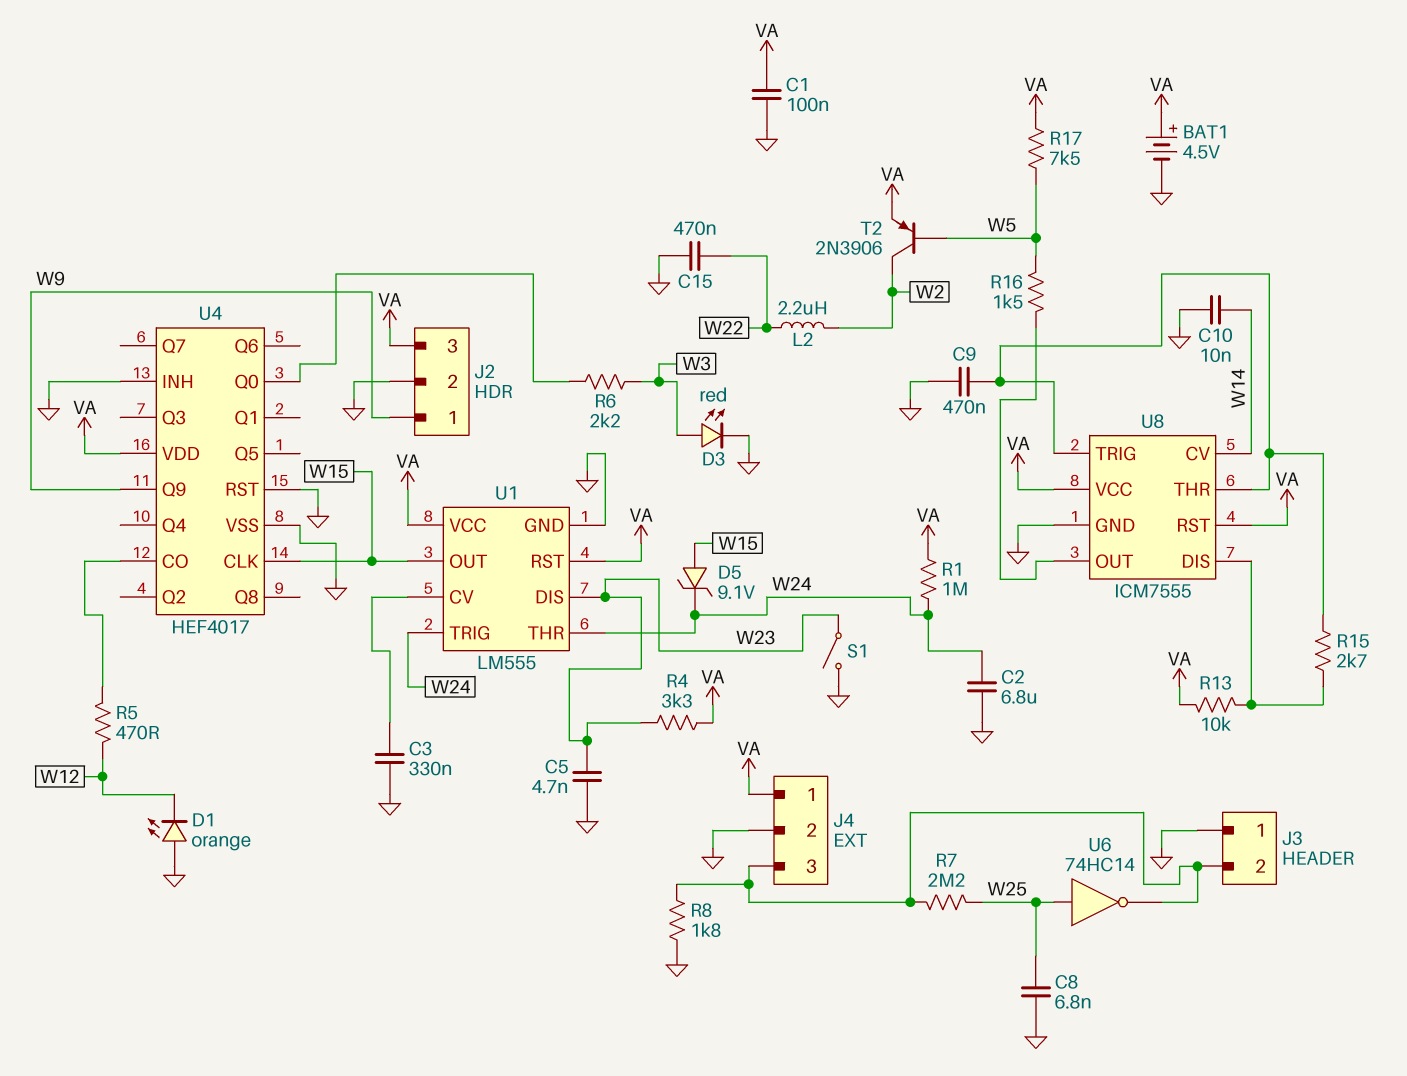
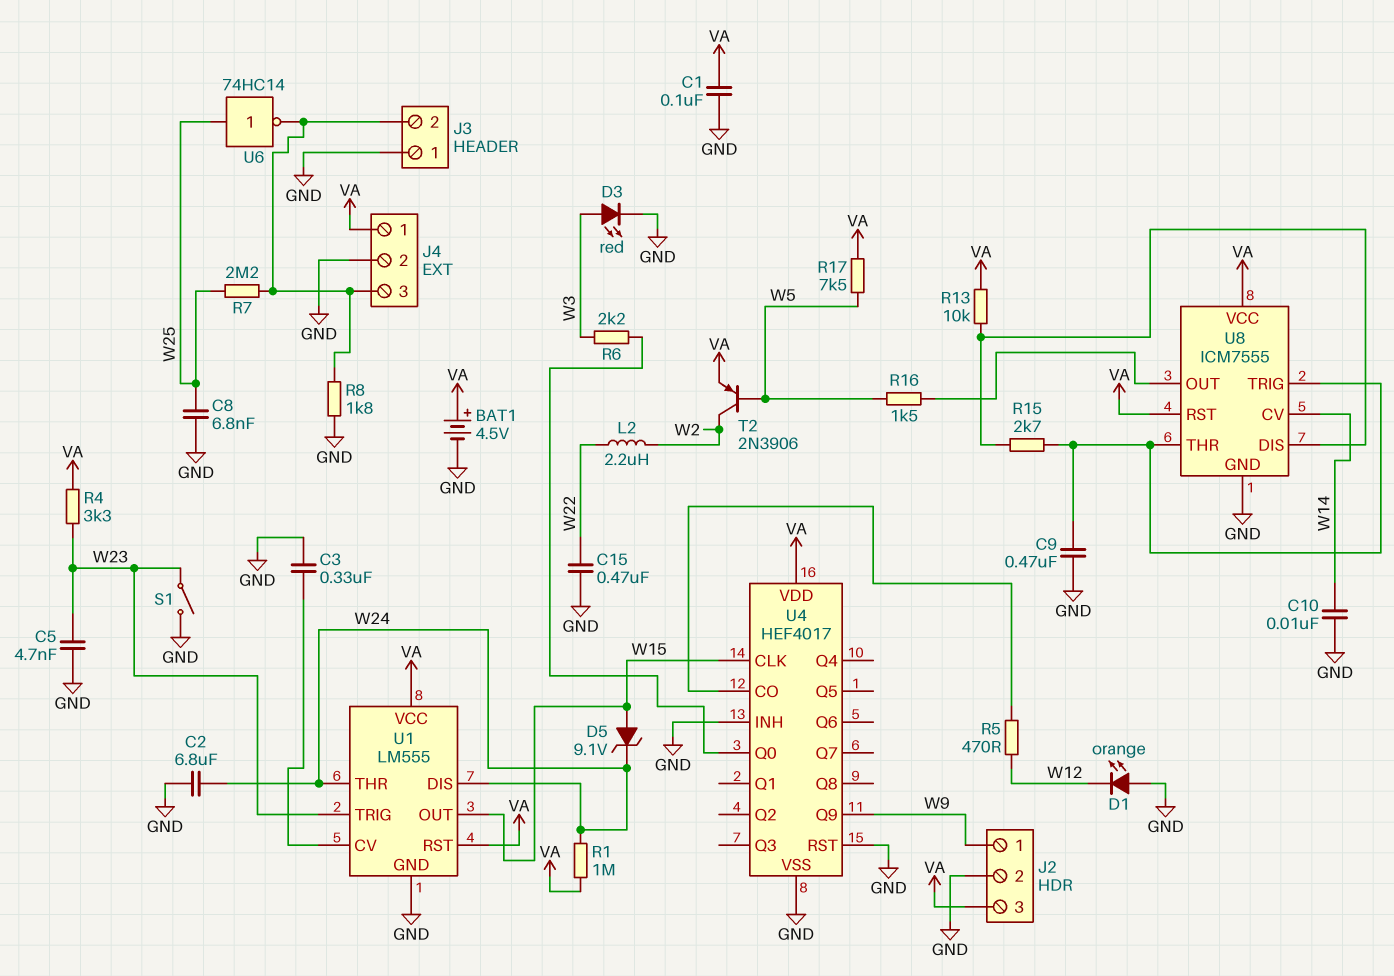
U1 pin DIS: W23 -> W24
U1 pin TRIG: W24 -> W23

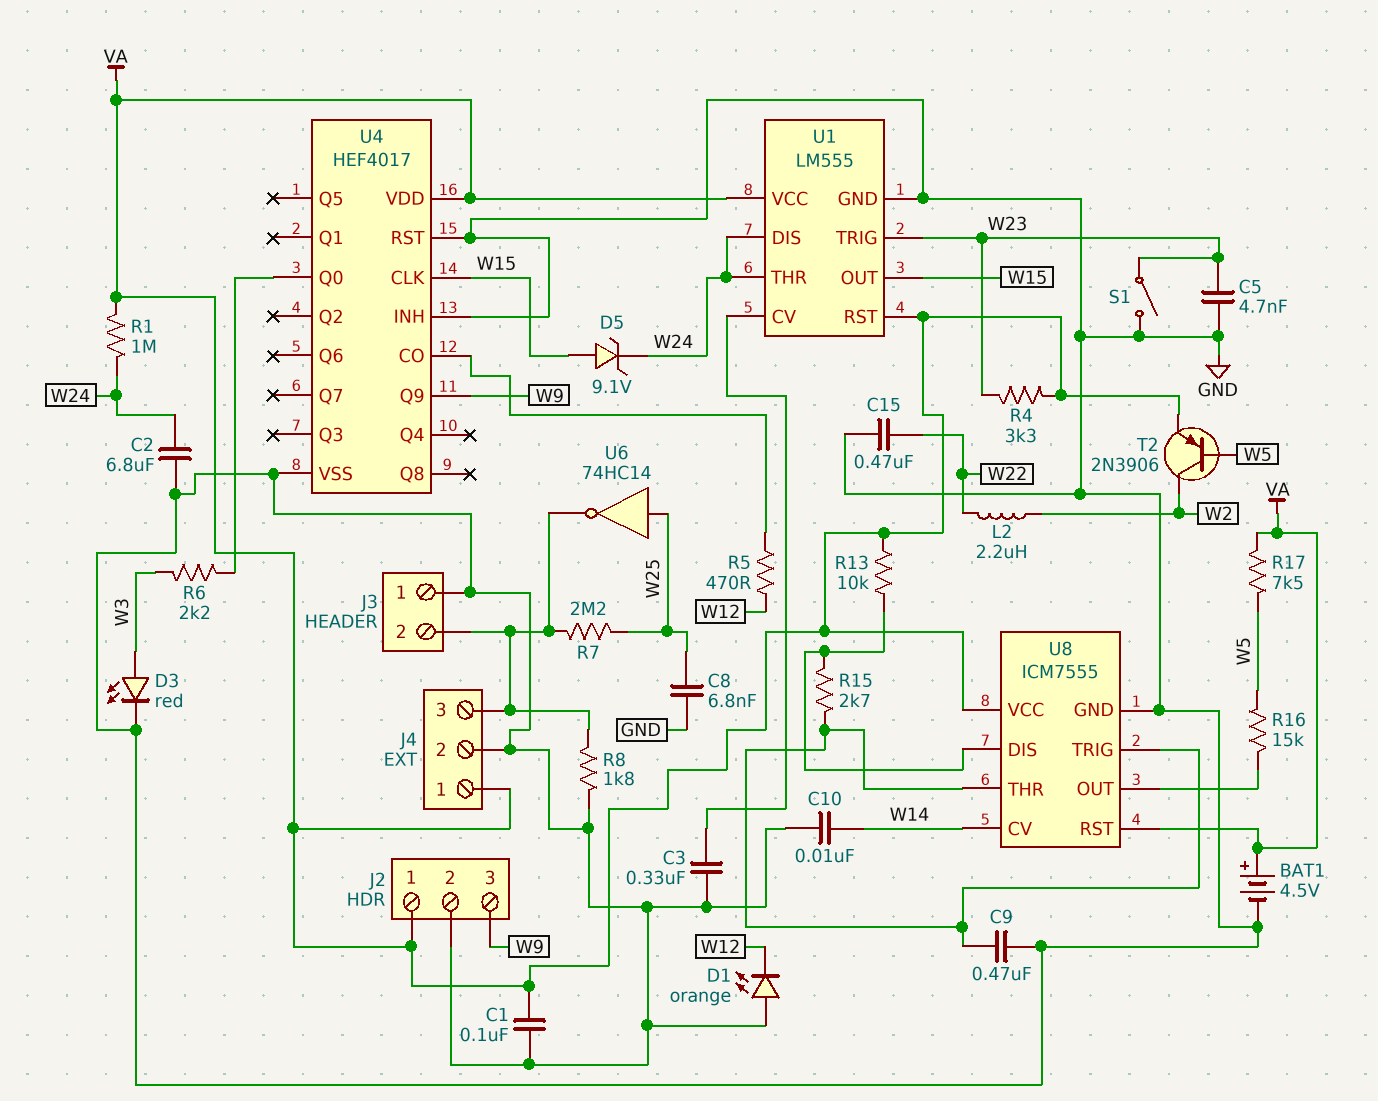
J2 pin 1: W9 -> VA
J2 pin 3: VA -> W9
R16: 1.5k (U8/OUT, W5) -> 15k (U8/OUT, W5)

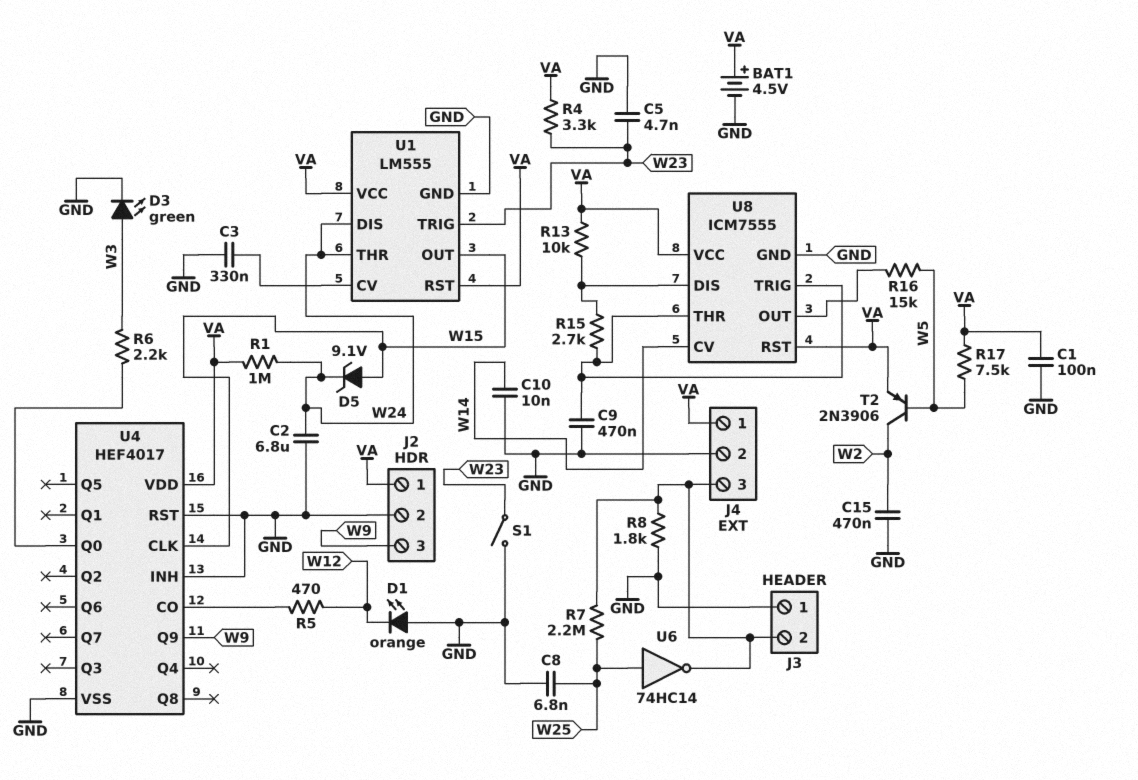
C15: 470nF (GND, W22) -> 470nF (GND, W2)
D3: LED red (A W3, K GND) -> LED green (A W3, K GND)
L2: 2.2uH (W2, W22) -> none

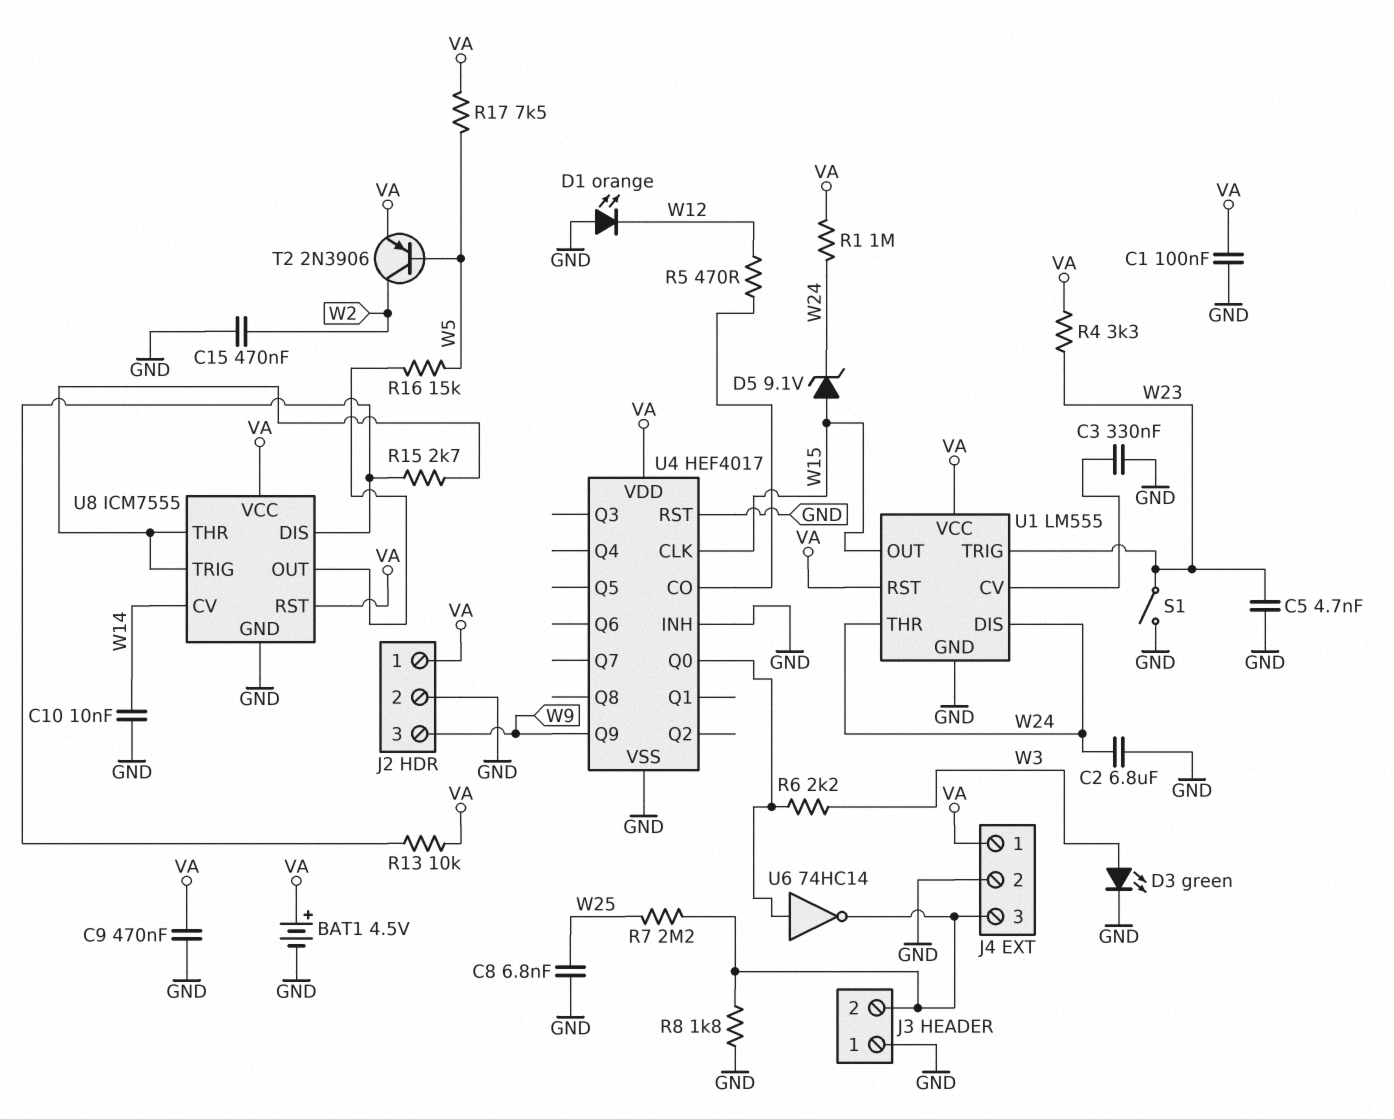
C9: 470nF (GND, U8/THR) -> 470nF (GND, VA)
U6: NOT 74HC14 (in W25, out J3/2) -> NOT 74HC14 (in U4/Q0, out J3/2)

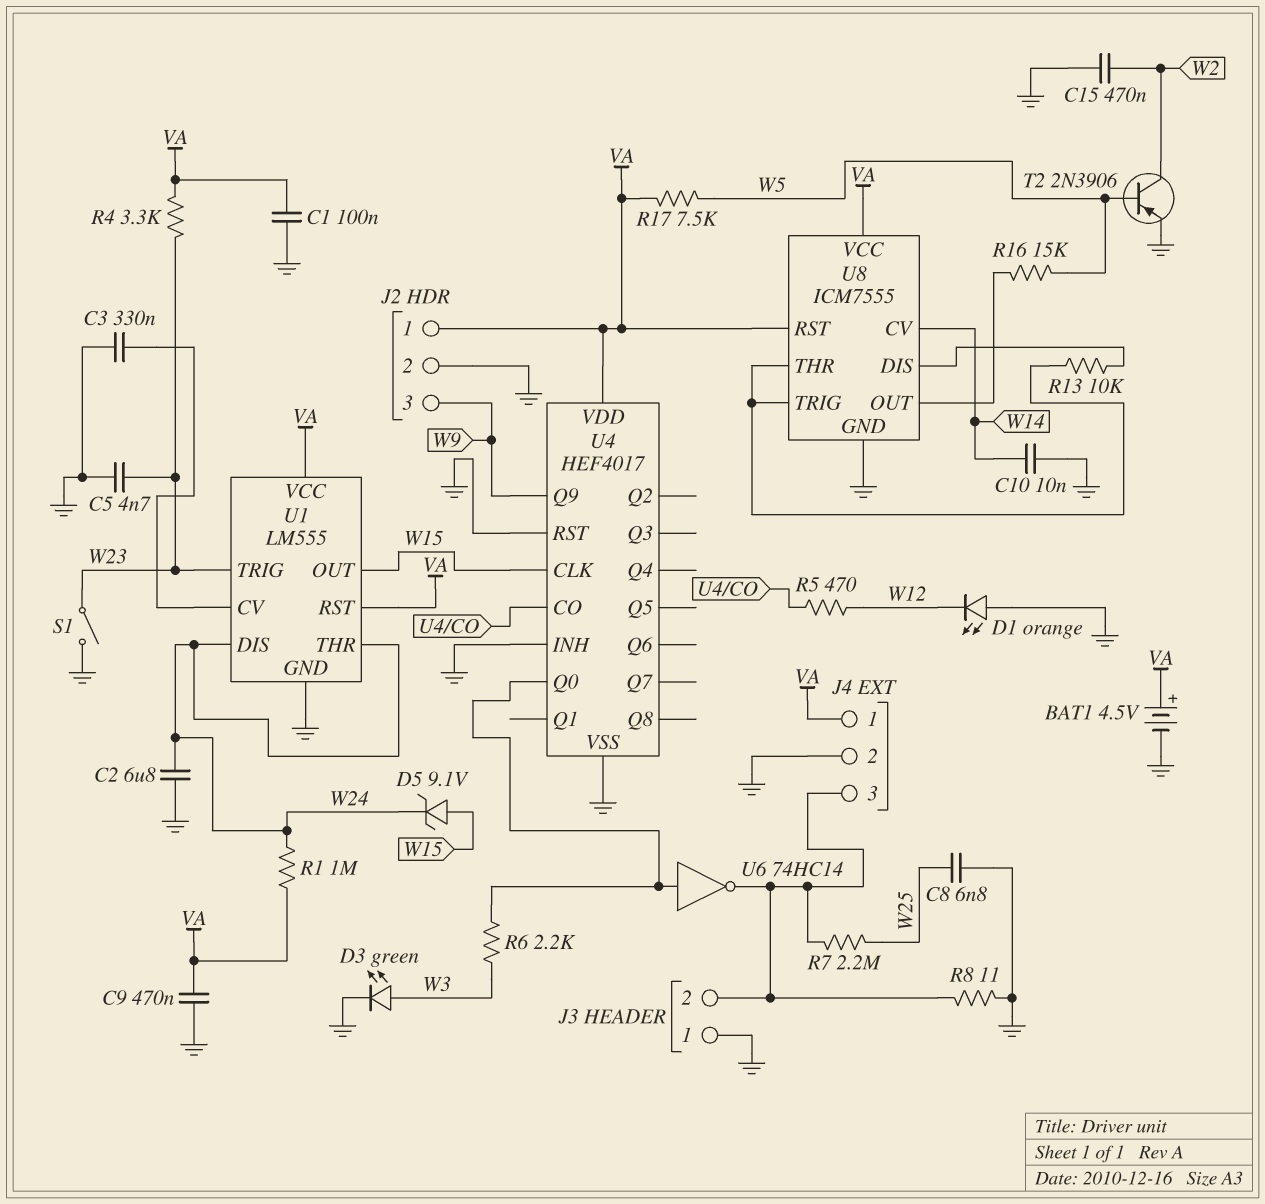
R8: 1.8k (GND, J3/2) -> 11 (GND, J3/2)
R13: 10k (U8/DIS, VA) -> 10k (U8/DIS, U8/THR)
R15: 2.7k (U8/DIS, U8/THR) -> none
T2: PNP 2N3906 (B W5, C W2, E VA) -> PNP 2N3906 (B W5, C W2, E GND)

